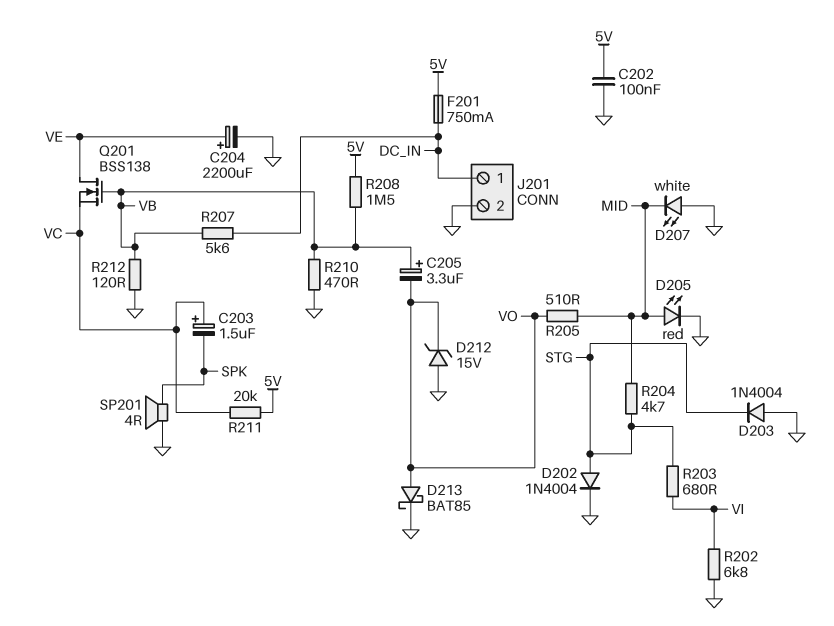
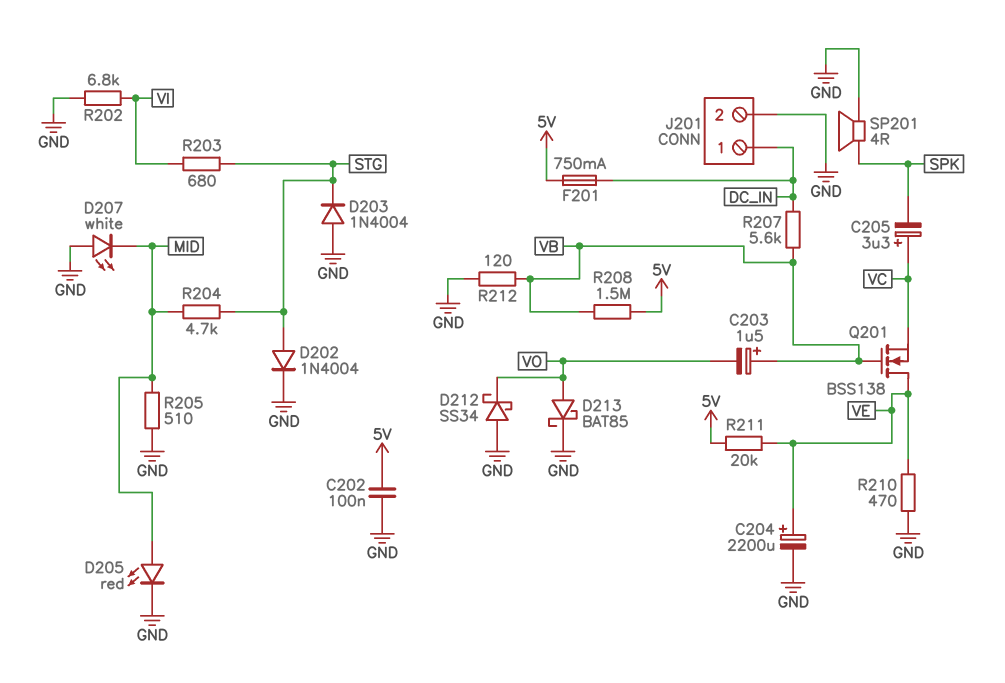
C203: 1.5uF (plus VC, minus SPK) -> 1.5uF (plus VB, minus VO)
C205: 3.3uF (plus VB, minus VO) -> 3.3uF (plus VC, minus SPK)
D212: zener 15V (A GND, K VO) -> schottky SS34 (A GND, K VO)
R205: 510 (MID, VO) -> 510 (GND, MID)
R210: 470 (GND, VB) -> 470 (GND, VE)
R211: 20k (5V, VC) -> 20k (5V, VE)

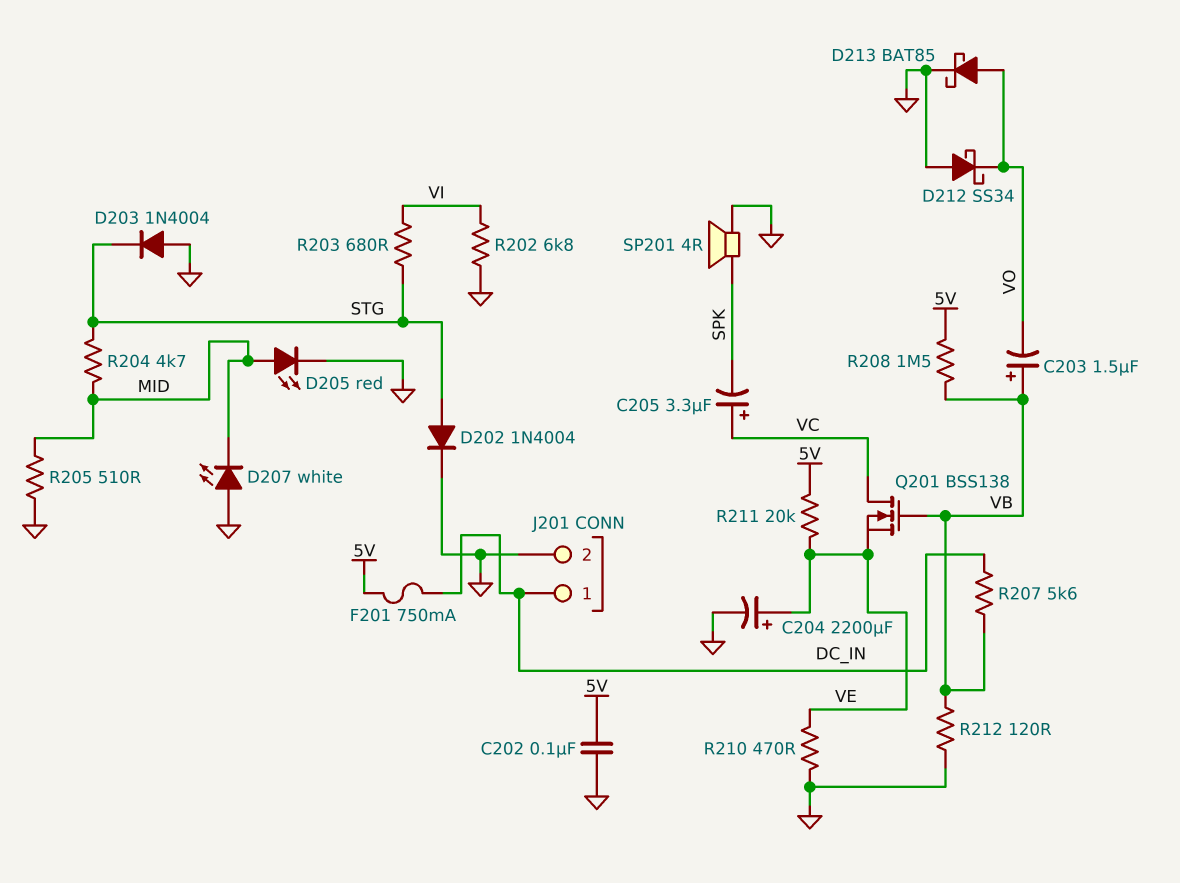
Q201: NMOS BSS138 (G VB, D VE, S VC) -> NMOS BSS138 (G VB, D VC, S VE)

